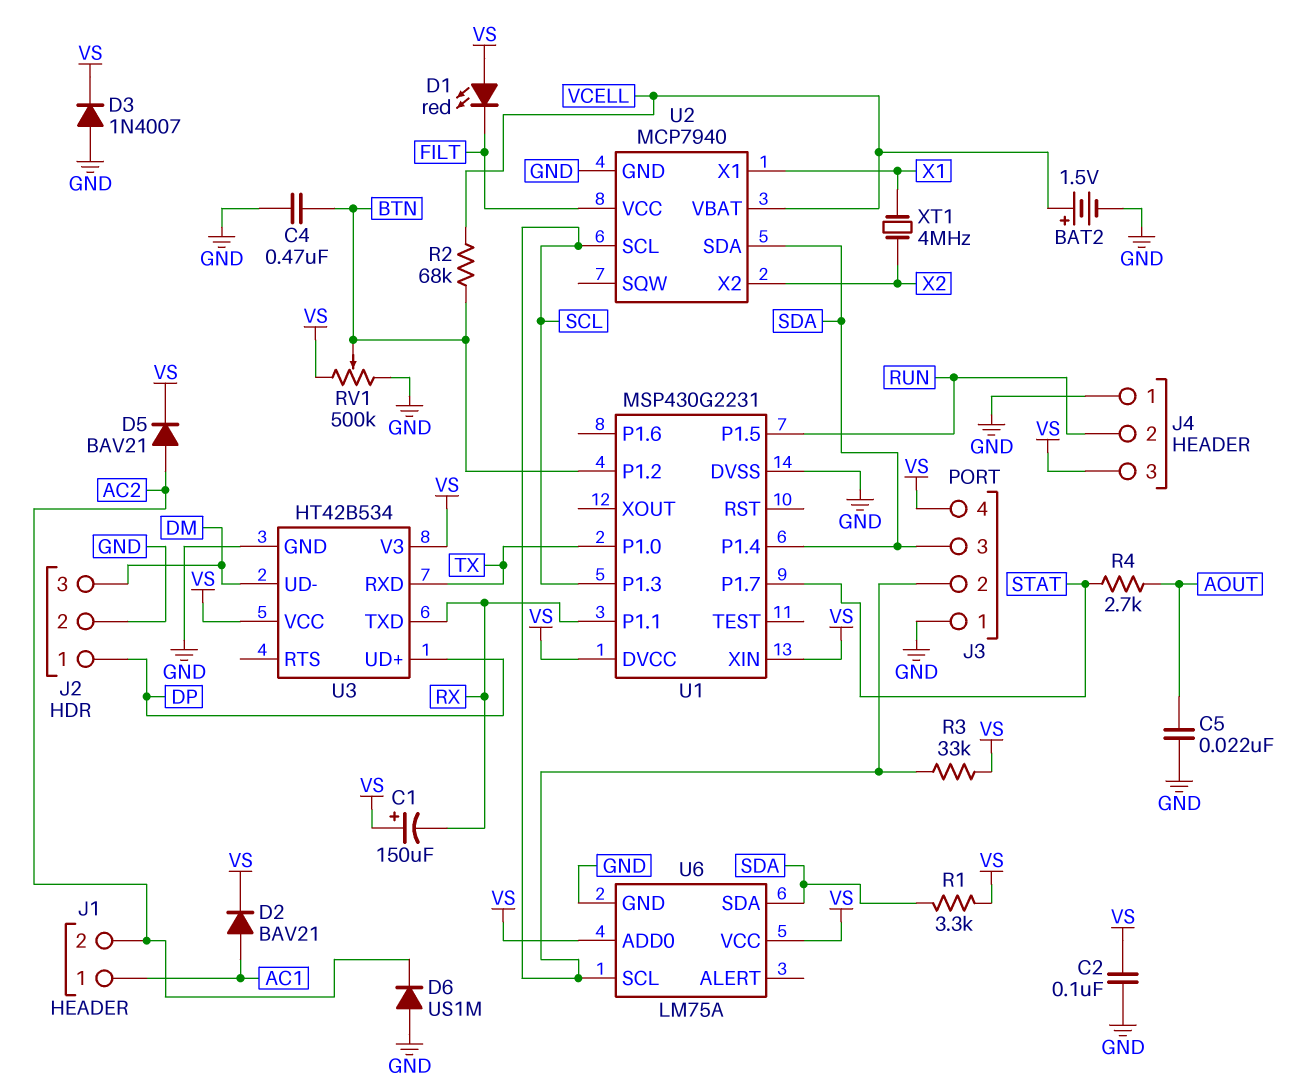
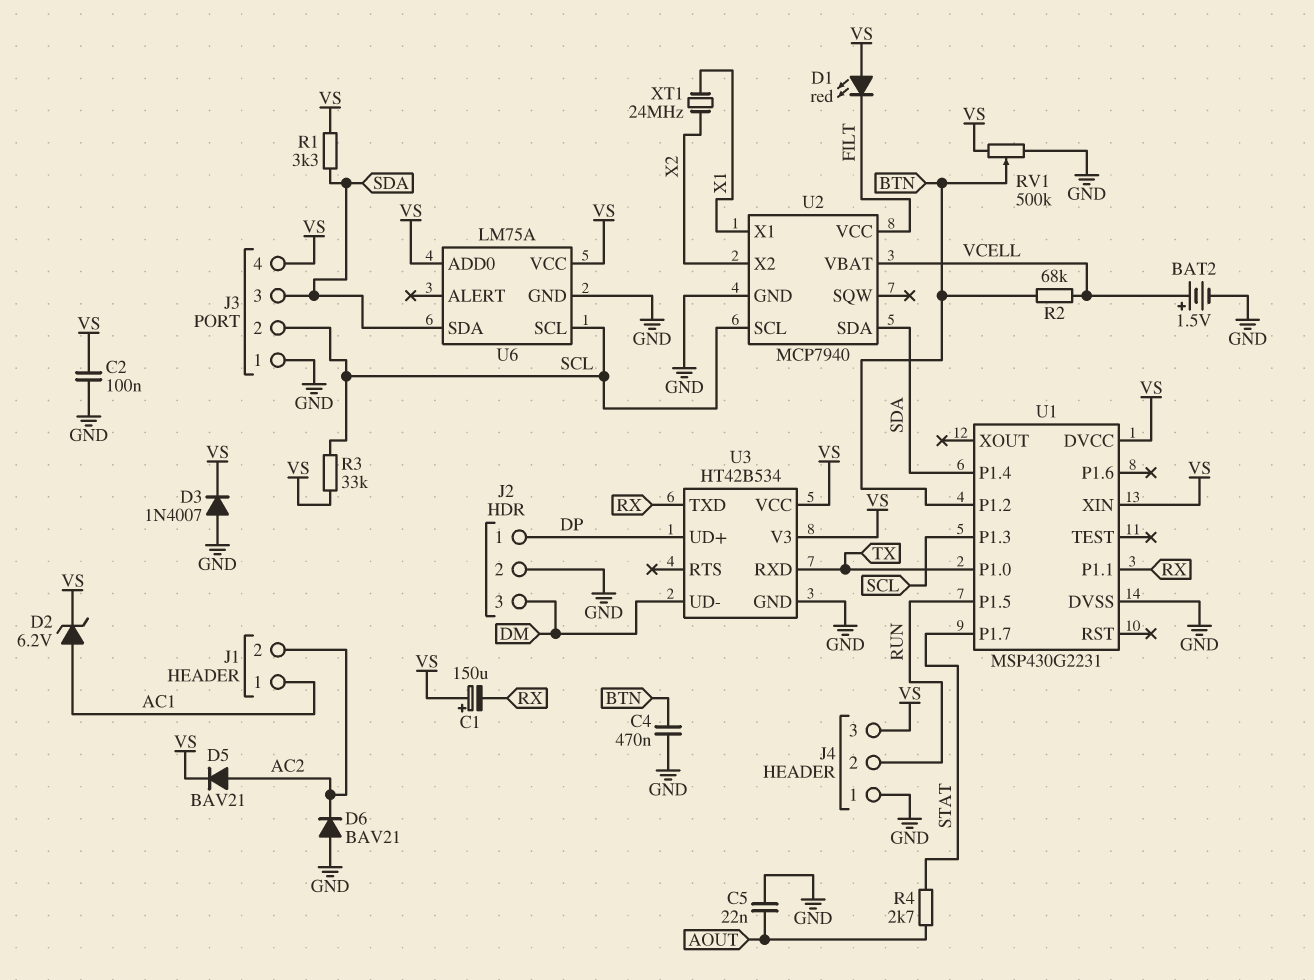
D2: diode BAV21 (A AC1, K VS) -> zener 6.2V (A AC1, K VS)
D6: diode US1M (A GND, K AC2) -> diode BAV21 (A GND, K AC2)
XT1: 4MHz (X1, X2) -> 24MHz (X1, X2)

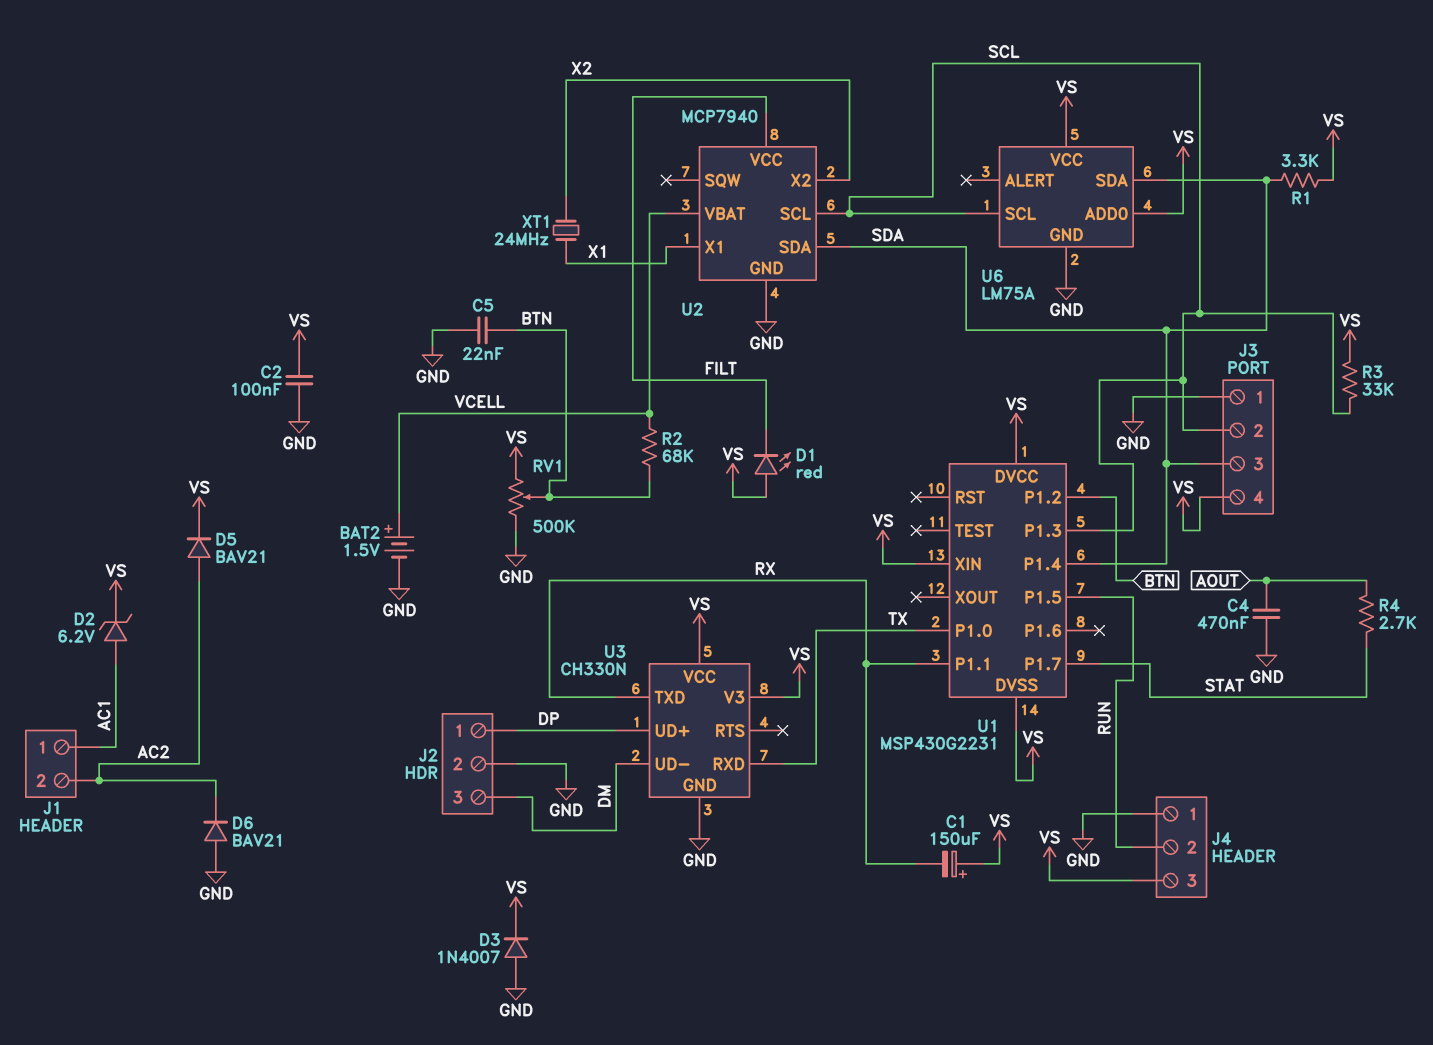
C4: 470nF (BTN, GND) -> 470nF (AOUT, GND)
C5: 22nF (AOUT, GND) -> 22nF (BTN, GND)
U1 pin DVSS: GND -> VS
U3: HT42B534 -> CH330N

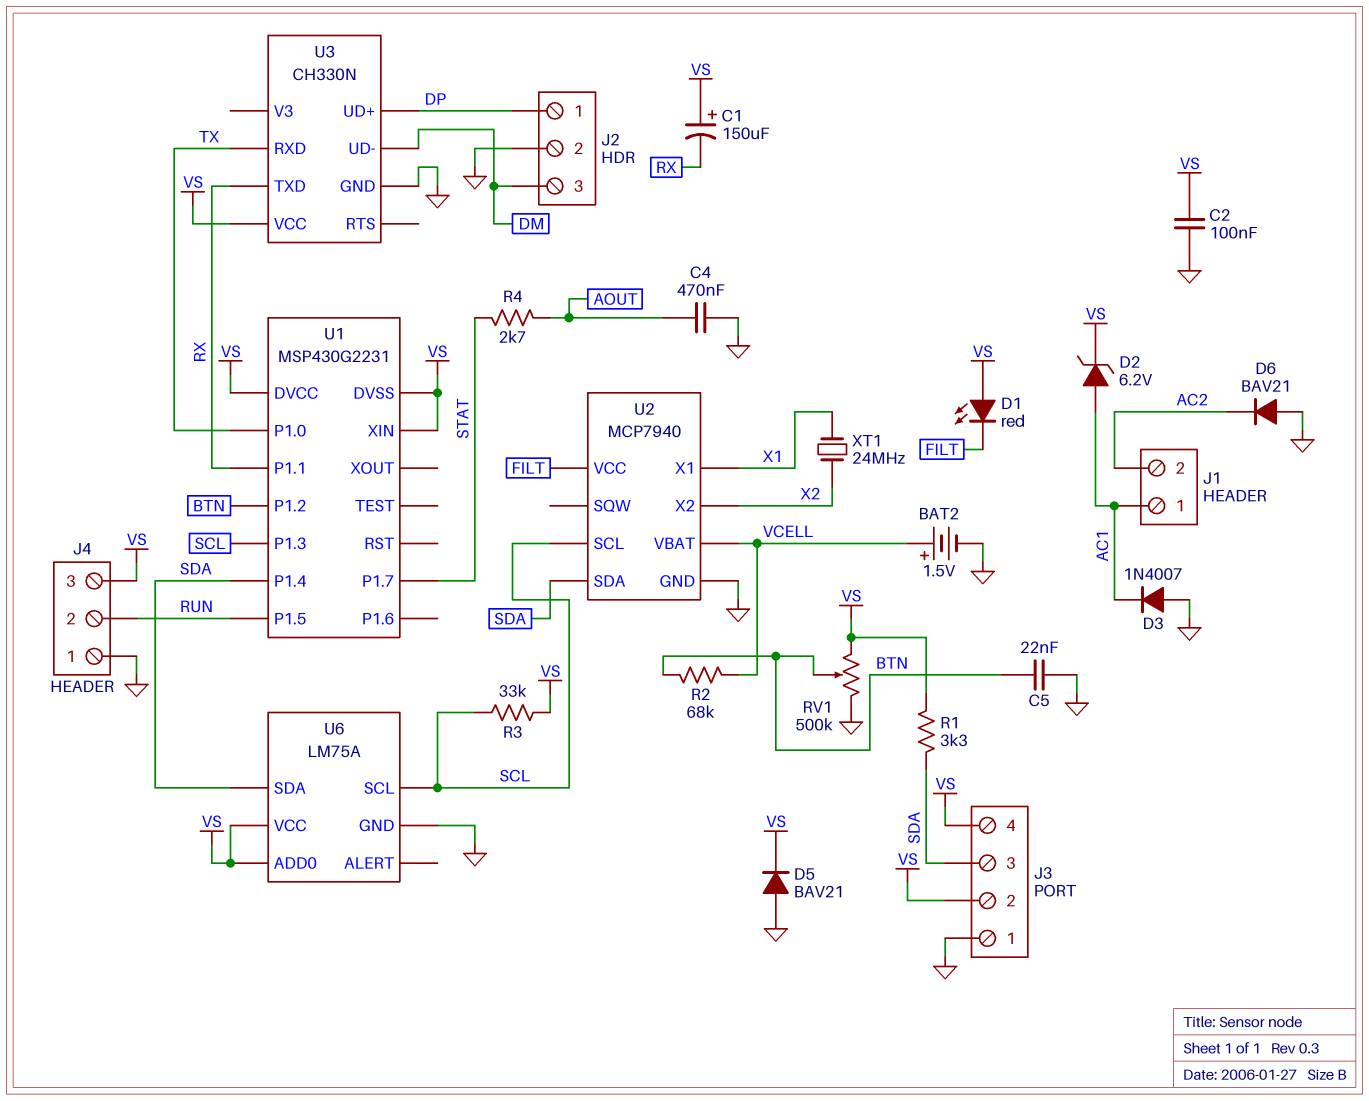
D3: diode 1N4007 (A GND, K VS) -> diode 1N4007 (A GND, K AC1)
D5: diode BAV21 (A AC2, K VS) -> diode BAV21 (A GND, K VS)
J3 pin 2: SCL -> VS
U3 pin V3: VS -> none

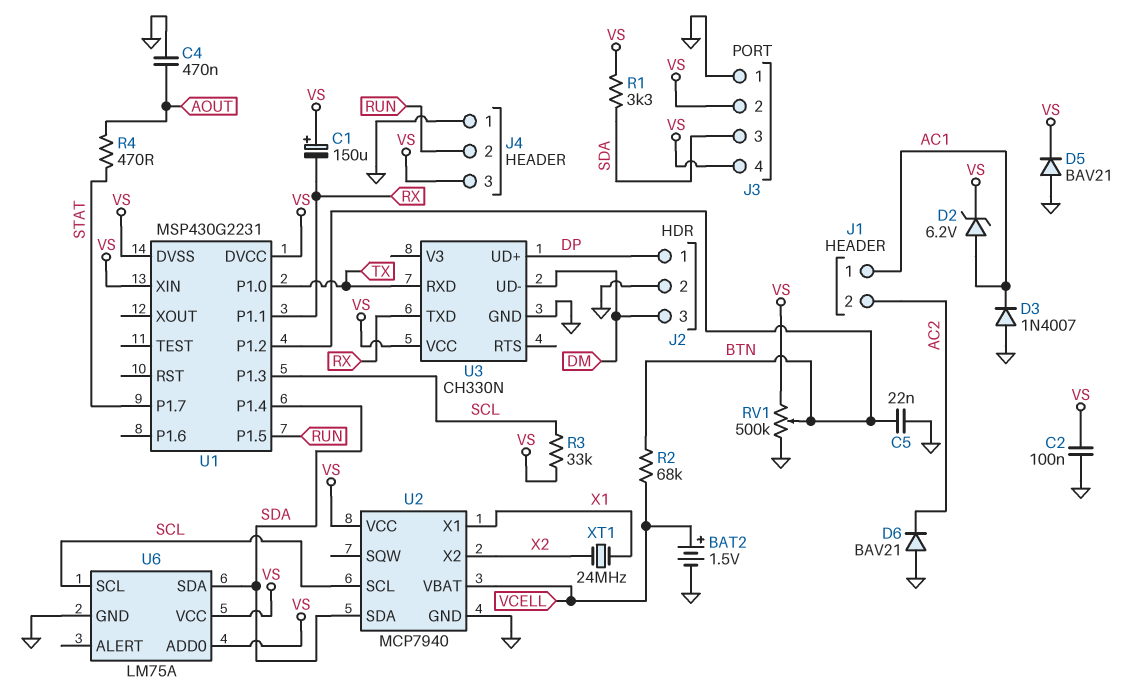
D1: LED red (A VS, K FILT) -> none
R4: 2.7k (AOUT, STAT) -> 470 (AOUT, STAT)
U2 pin VCC: FILT -> VS

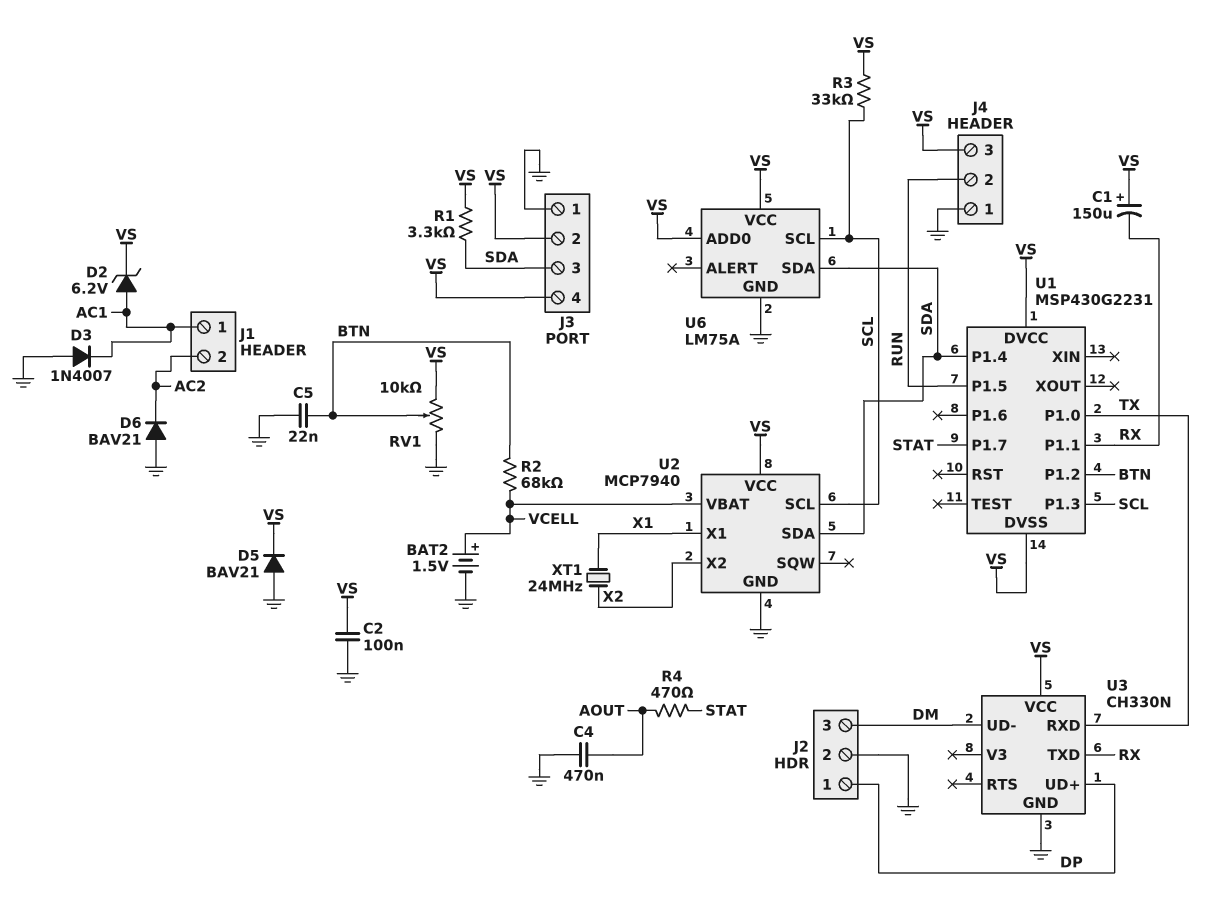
RV1: 500k (GND, VS, wiper BTN) -> 10k (GND, VS, wiper BTN)
U1 pin XIN: VS -> none

